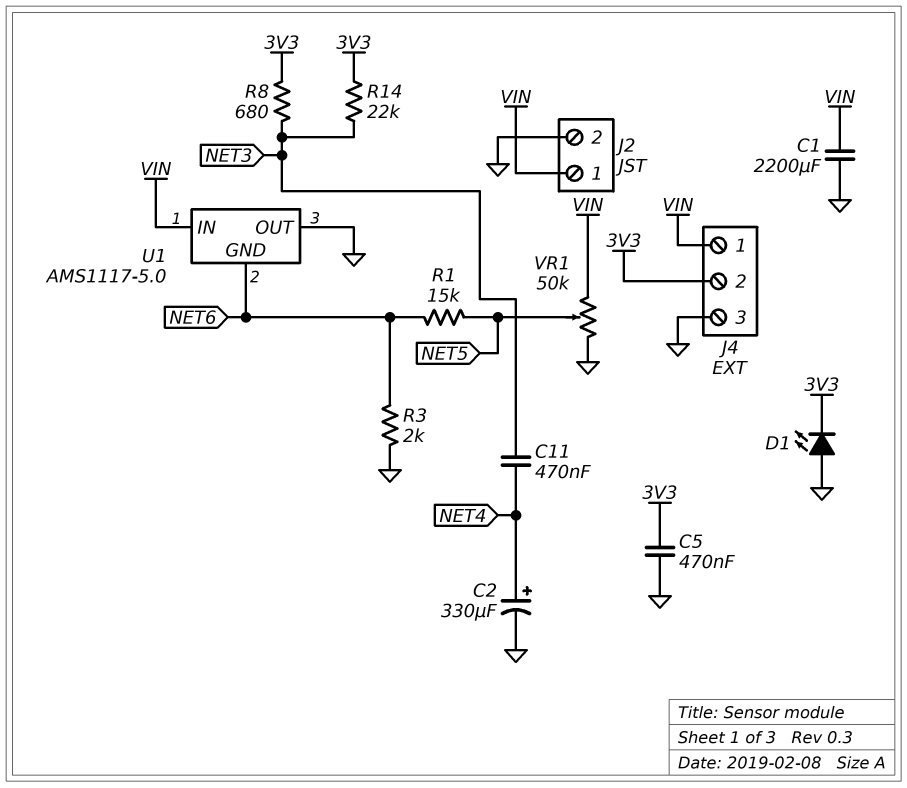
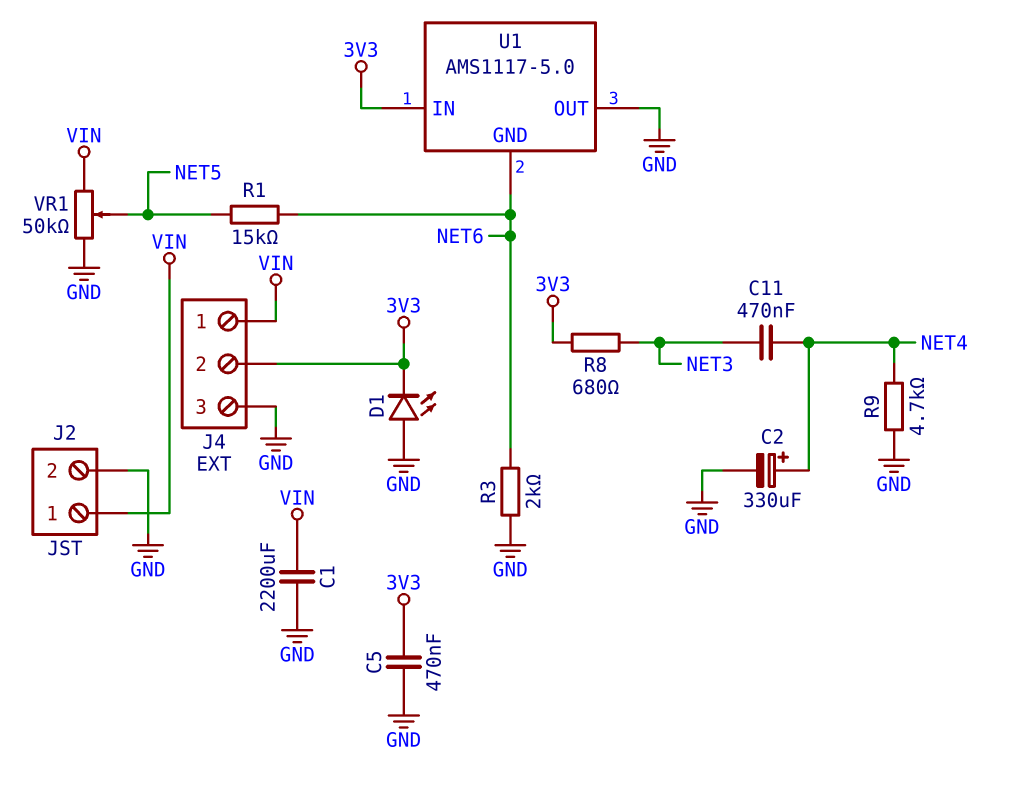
R9: none -> 4.7k (GND, NET4)
R14: 22k (3V3, NET3) -> none
U1 pin IN: VIN -> 3V3

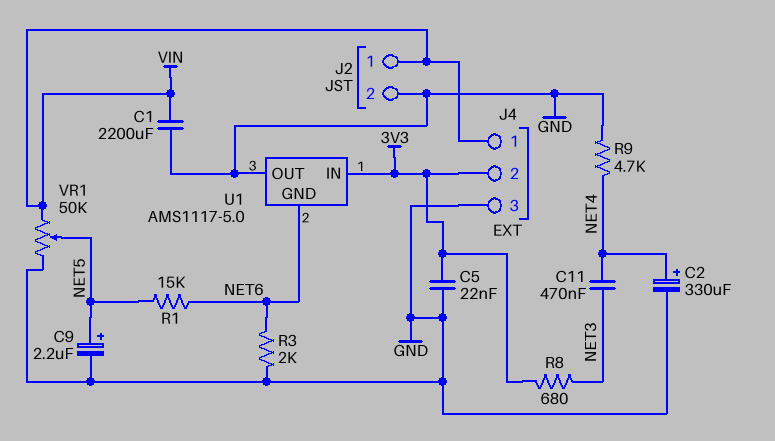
C5: 470nF (3V3, GND) -> 22nF (3V3, GND)
C9: none -> 2.2uF (plus NET5, minus GND)
D1: LED (A GND, K 3V3) -> none

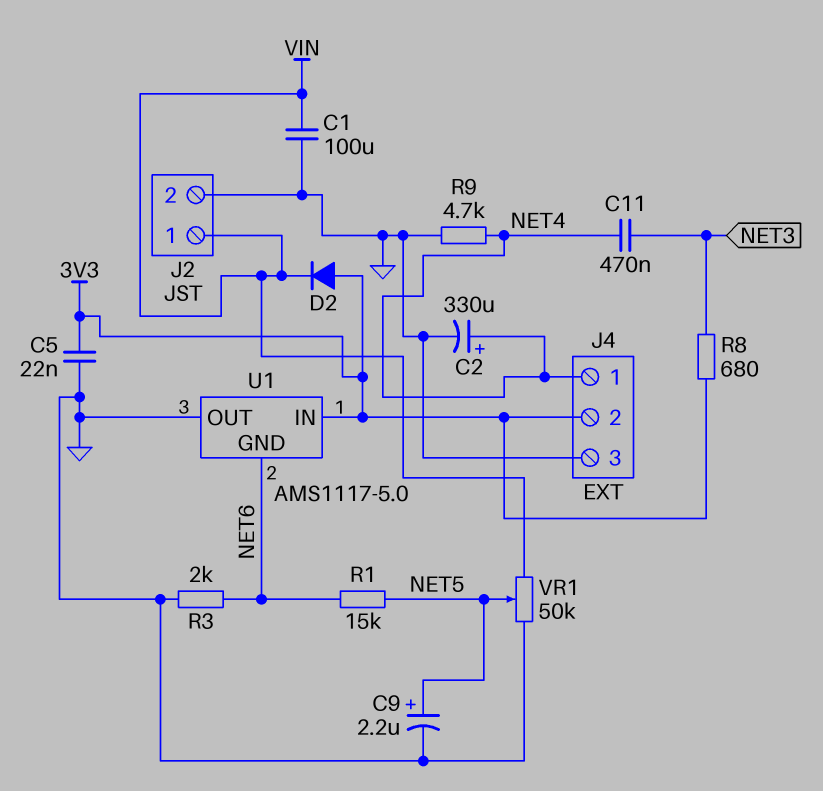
C1: 2200uF (GND, VIN) -> 100uF (GND, VIN)
D2: none -> diode (A 3V3, K VIN)
J4 pin 1: VIN -> NET4

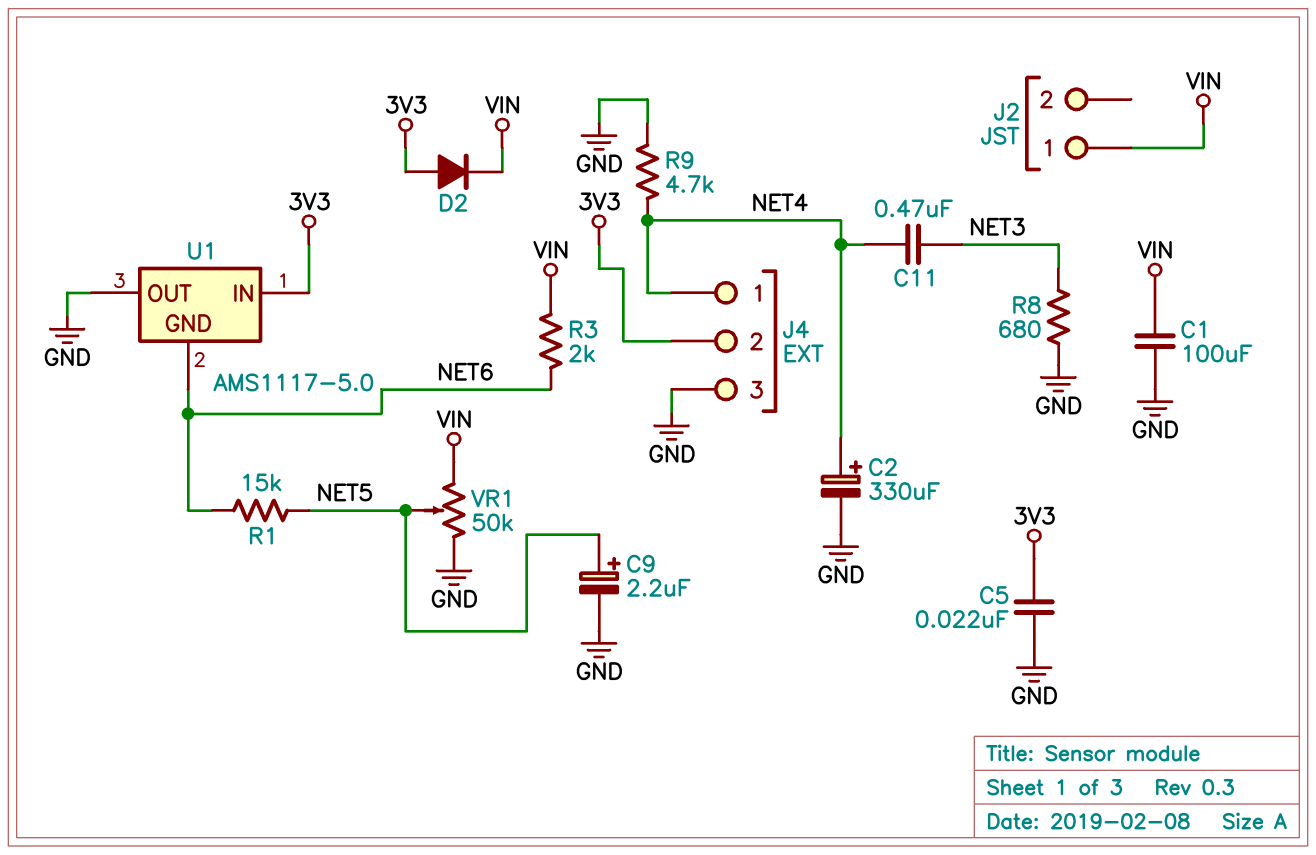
J2 pin 2: GND -> none
R3: 2k (GND, NET6) -> 2k (NET6, VIN)
R8: 680 (3V3, NET3) -> 680 (GND, NET3)

